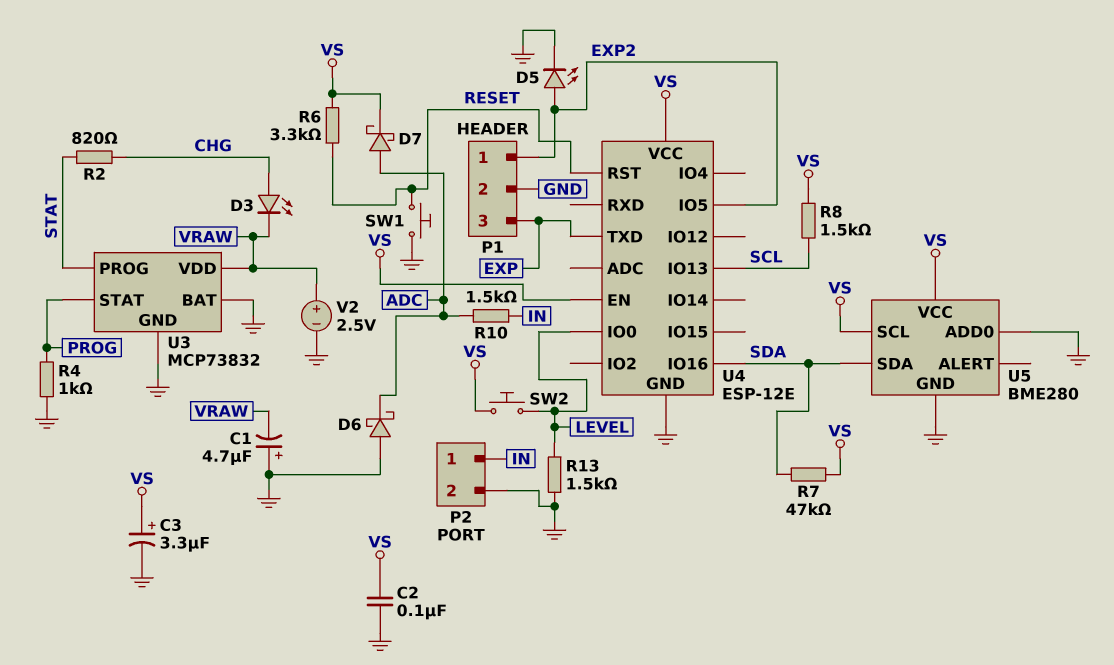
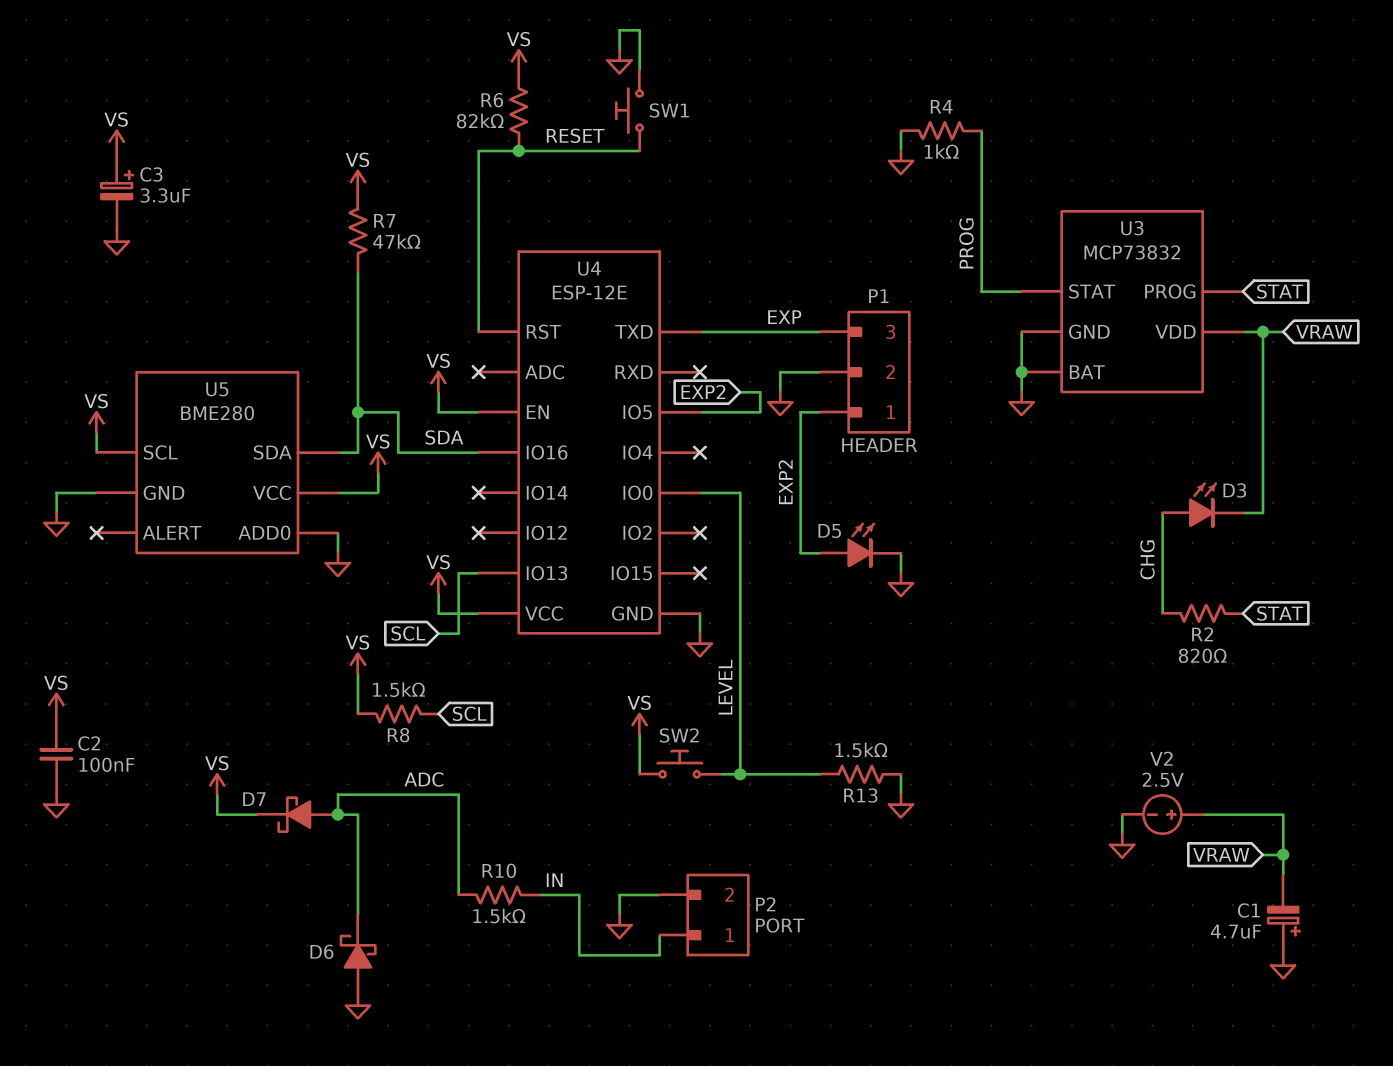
R6: 3.3k (RESET, VS) -> 82k (RESET, VS)

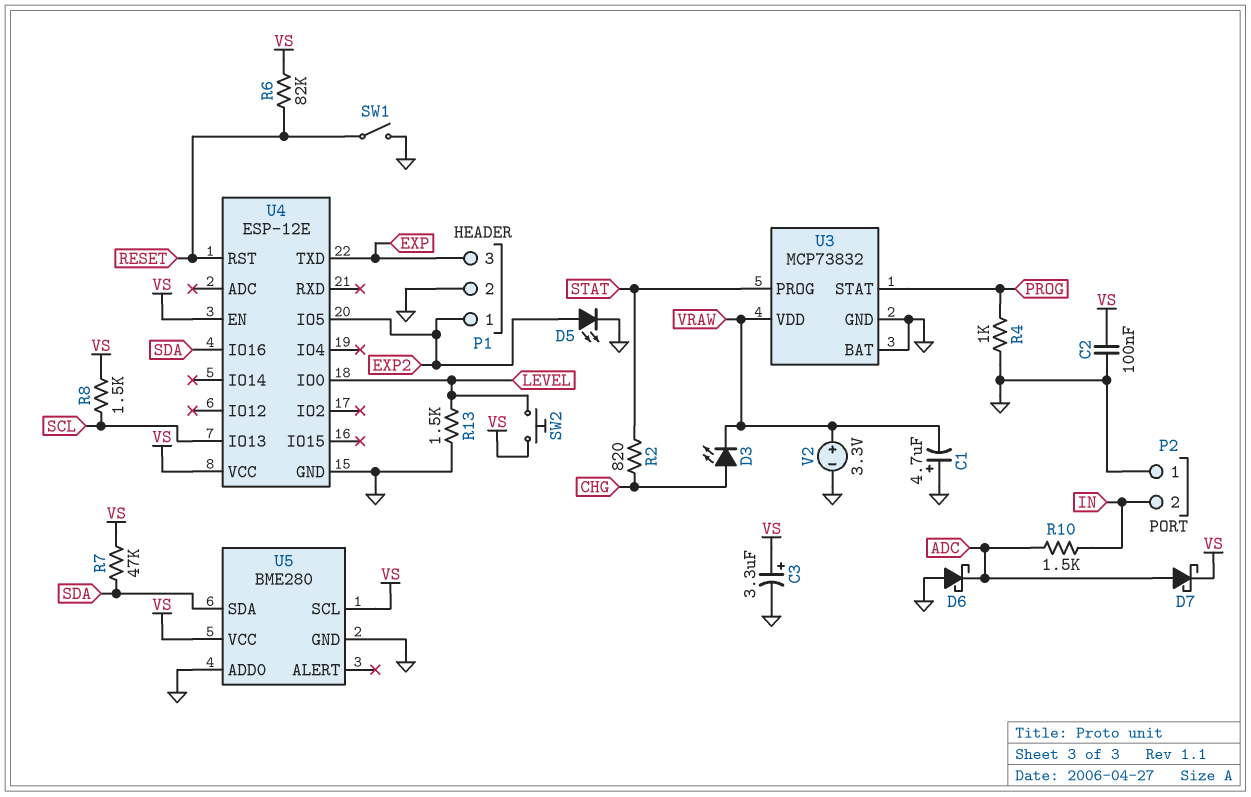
P2 pin 1: IN -> GND
P2 pin 2: GND -> IN
SW1: button (GND, RESET) -> switch (GND, RESET)
V2: 2.5V (plus VRAW, minus GND) -> 3.3V (plus VRAW, minus GND)

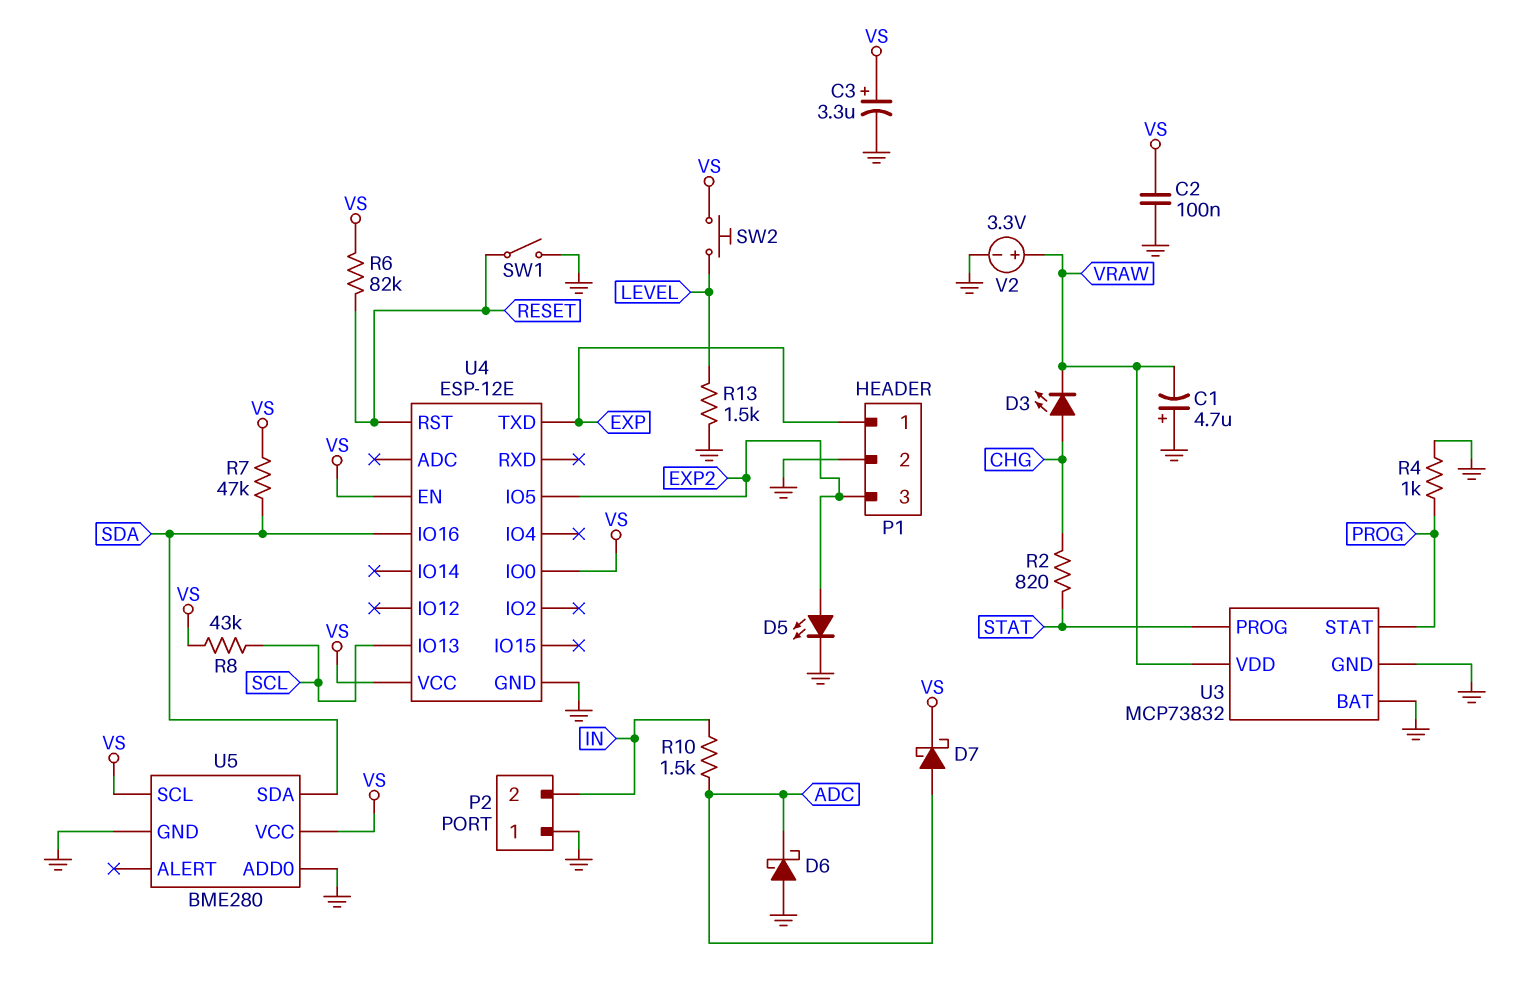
P1 pin 1: EXP2 -> EXP
P1 pin 3: EXP -> EXP2
R8: 1.5k (SCL, VS) -> 43k (SCL, VS)
U4 pin IO0: LEVEL -> VS

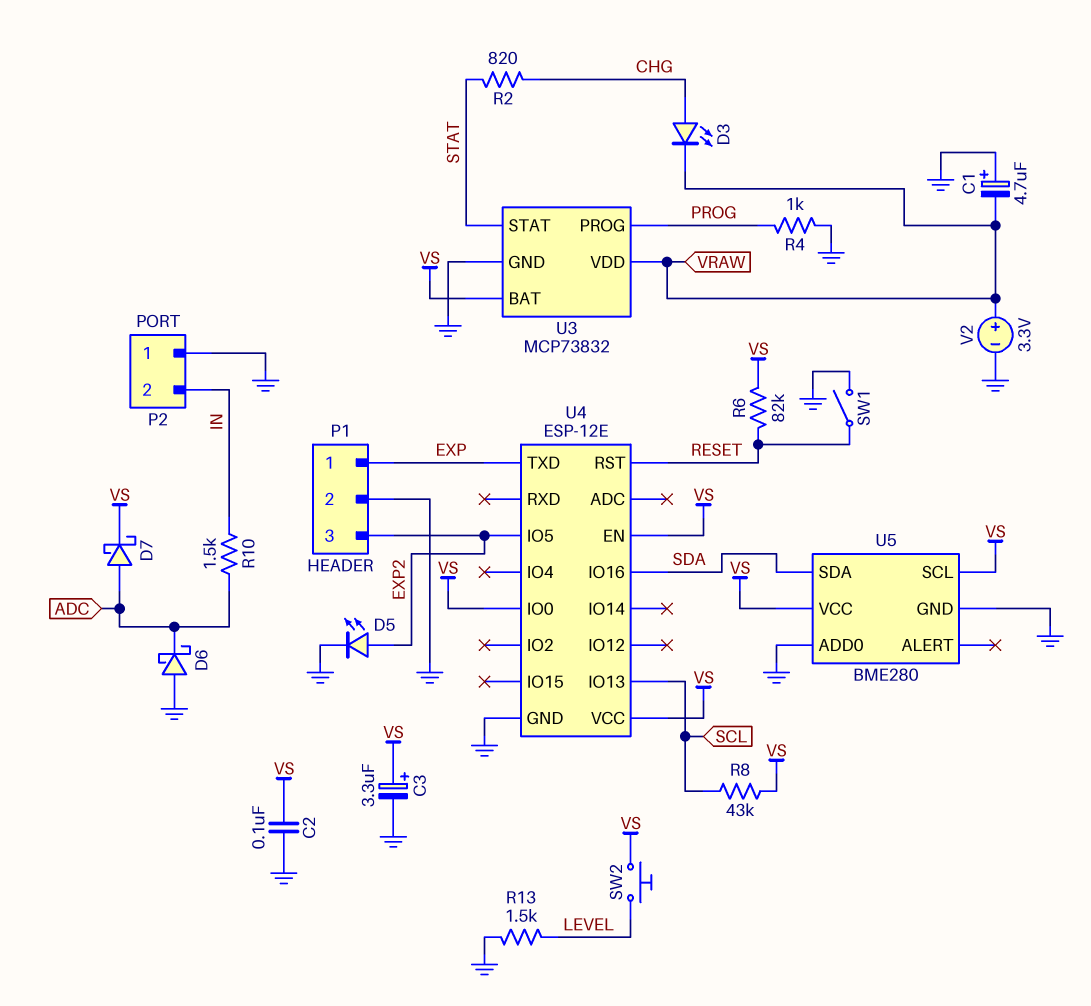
R7: 47k (SDA, VS) -> none
U3 pin BAT: GND -> VS
U3 pin PROG: STAT -> PROG
U3 pin STAT: PROG -> STAT

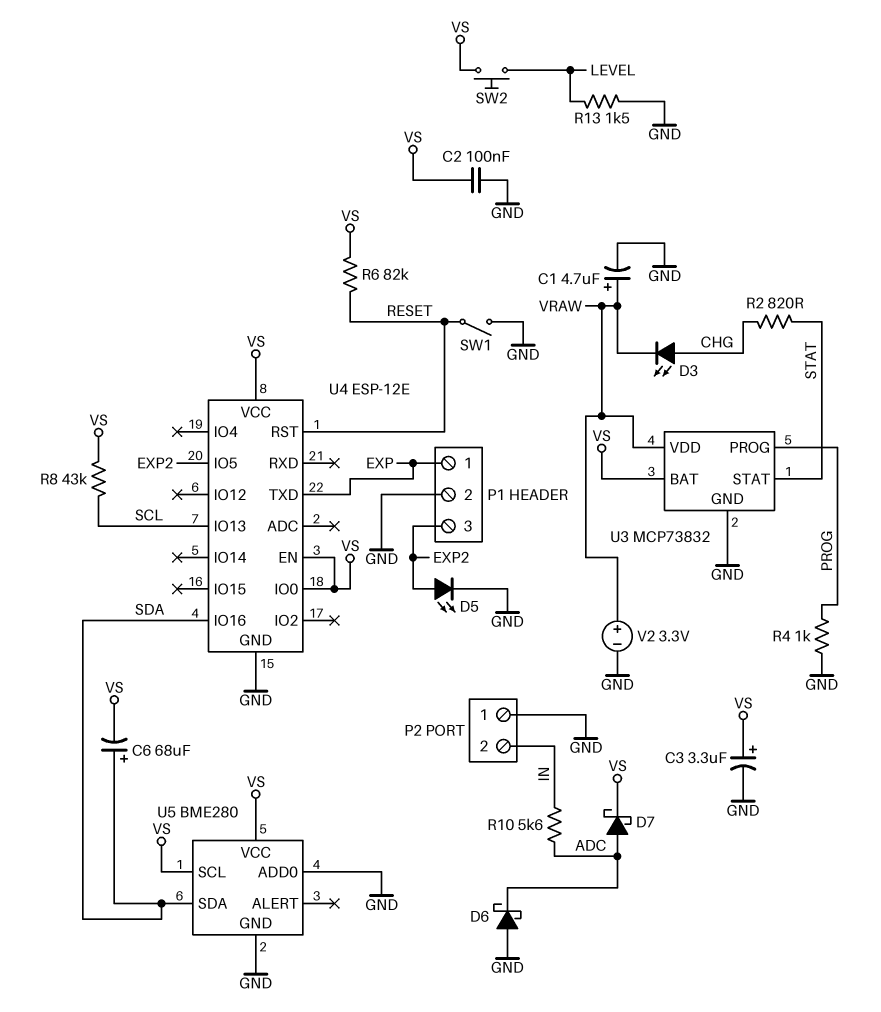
C1: 4.7uF (plus GND, minus VRAW) -> 4.7uF (plus VRAW, minus GND)
C6: none -> 68uF (plus SDA, minus VS)
R10: 1.5k (ADC, IN) -> 5.6k (ADC, IN)

